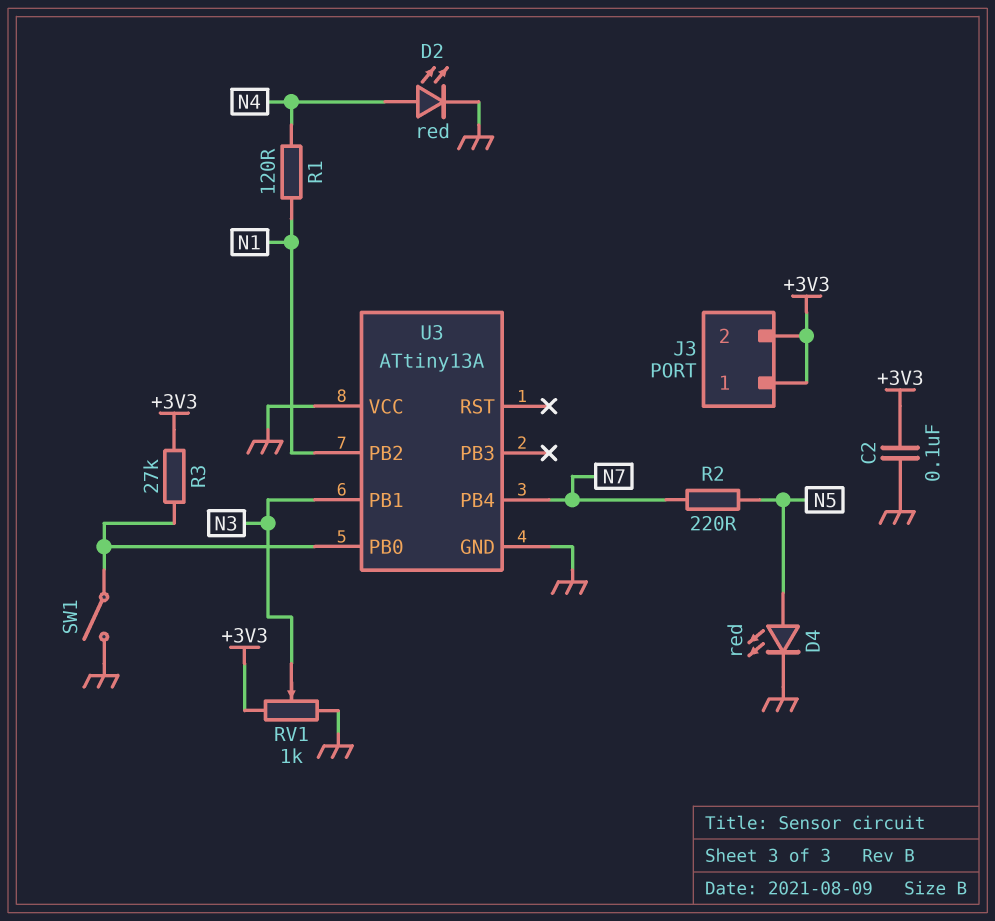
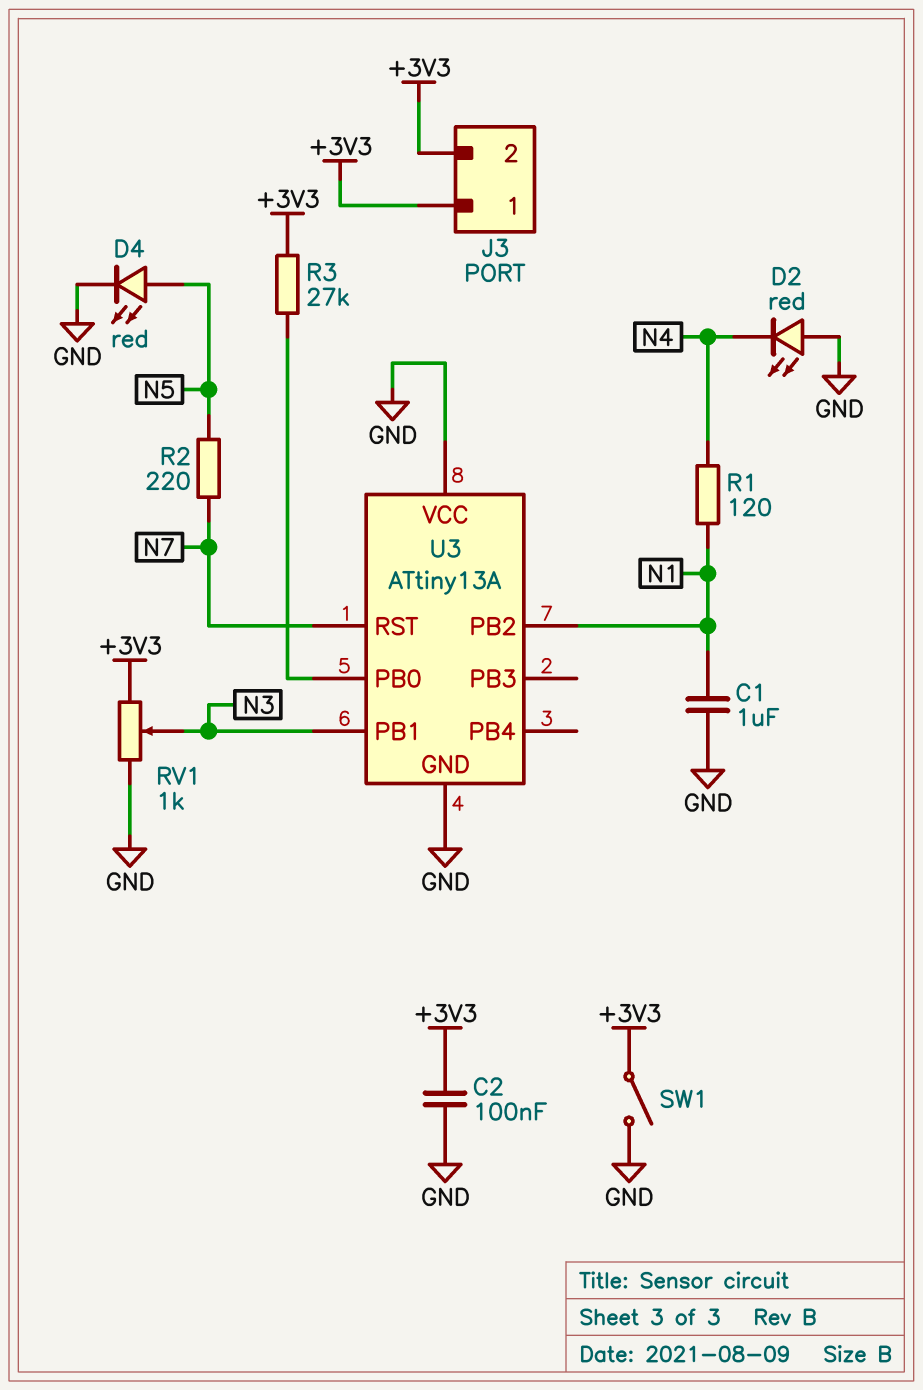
C1: none -> 1uF (GND, N1)
D2: LED red (A N4, K GND) -> LED red (A GND, K N4)
SW1: switch (GND, U3/PB0) -> switch (+3V3, GND)
U3 pin PB4: N7 -> none
U3 pin RST: none -> N7

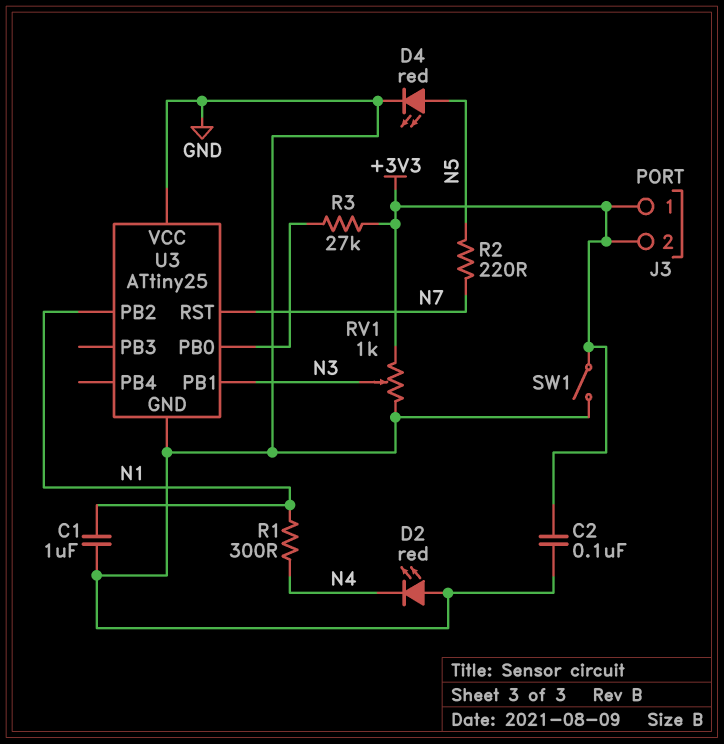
R1: 120 (N1, N4) -> 300 (N1, N4)
U3: ATtiny13A -> ATtiny25

